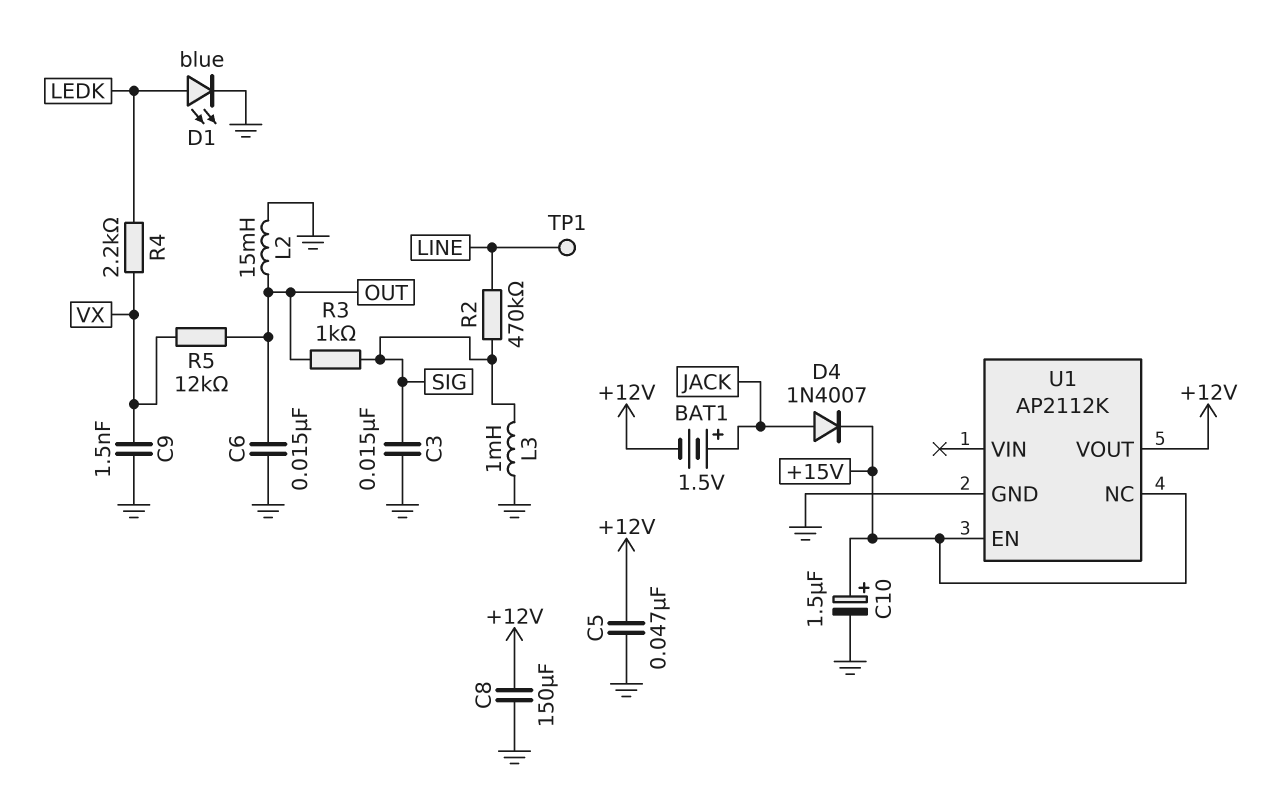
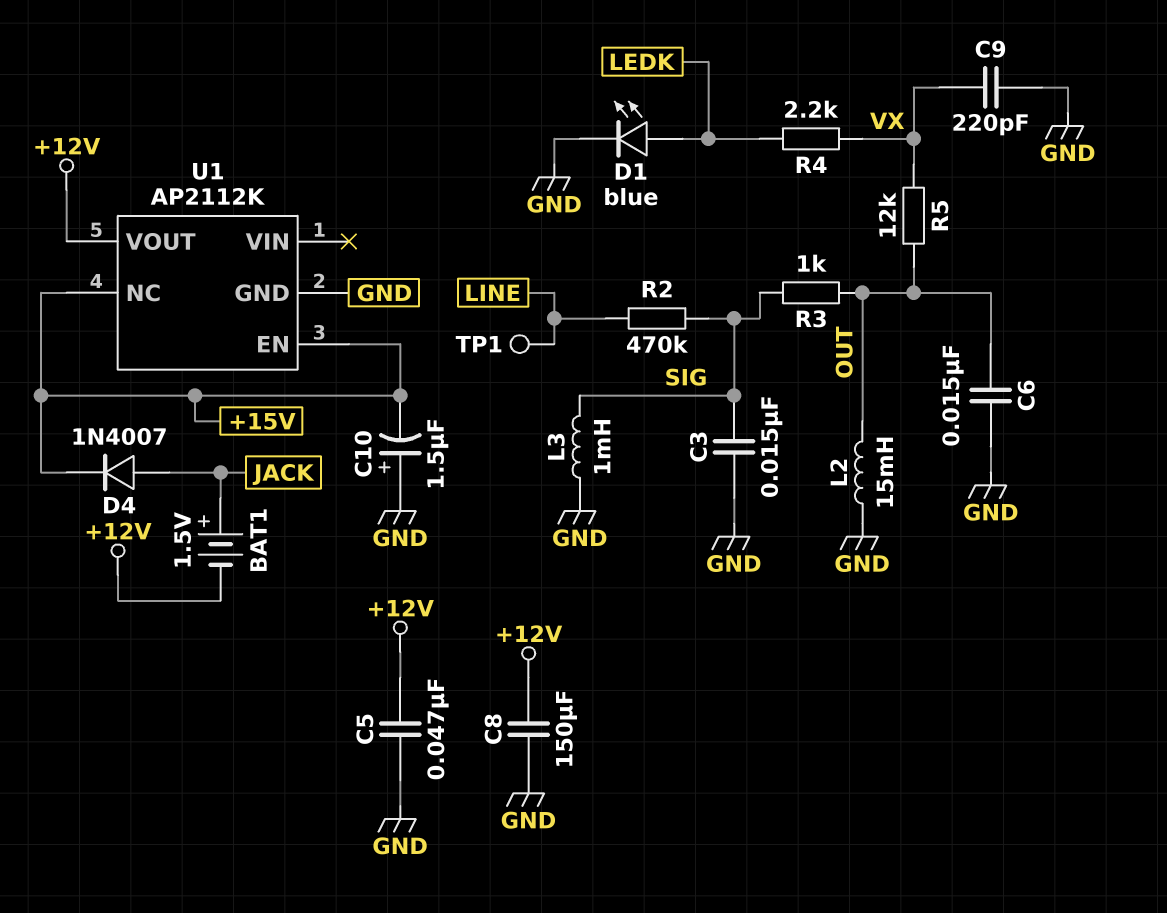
C9: 1.5nF (GND, VX) -> 220pF (GND, VX)
C10: 1.5uF (plus +15V, minus GND) -> 1.5uF (plus GND, minus +15V)

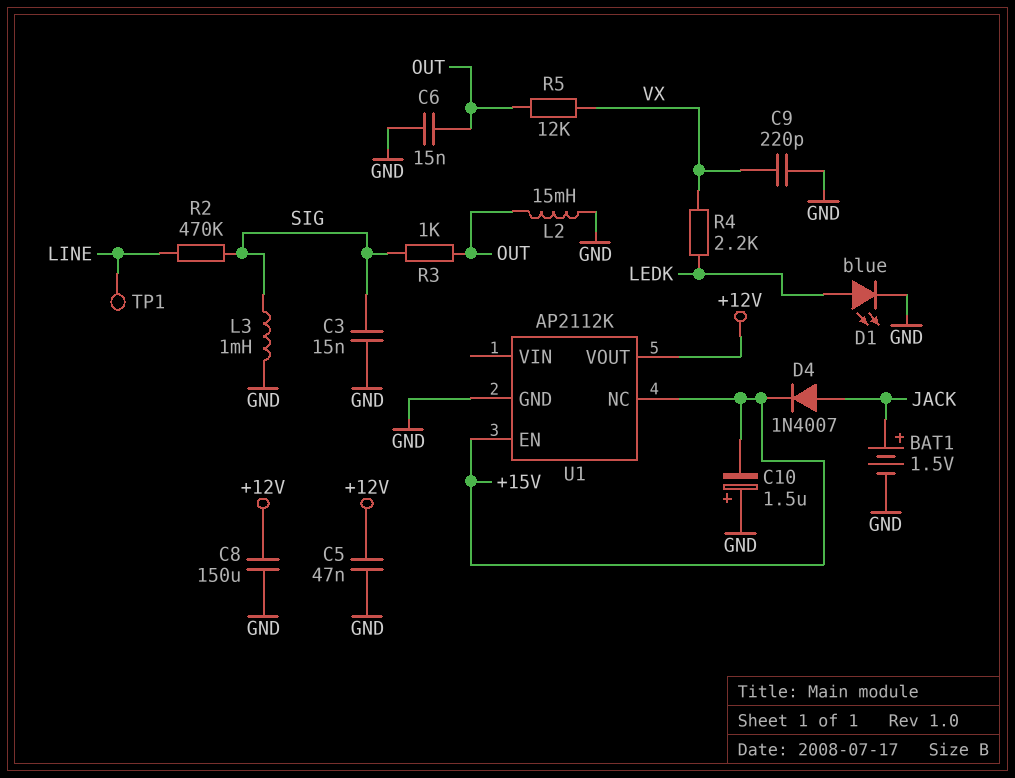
BAT1: 1.5V (plus JACK, minus +12V) -> 1.5V (plus JACK, minus GND)

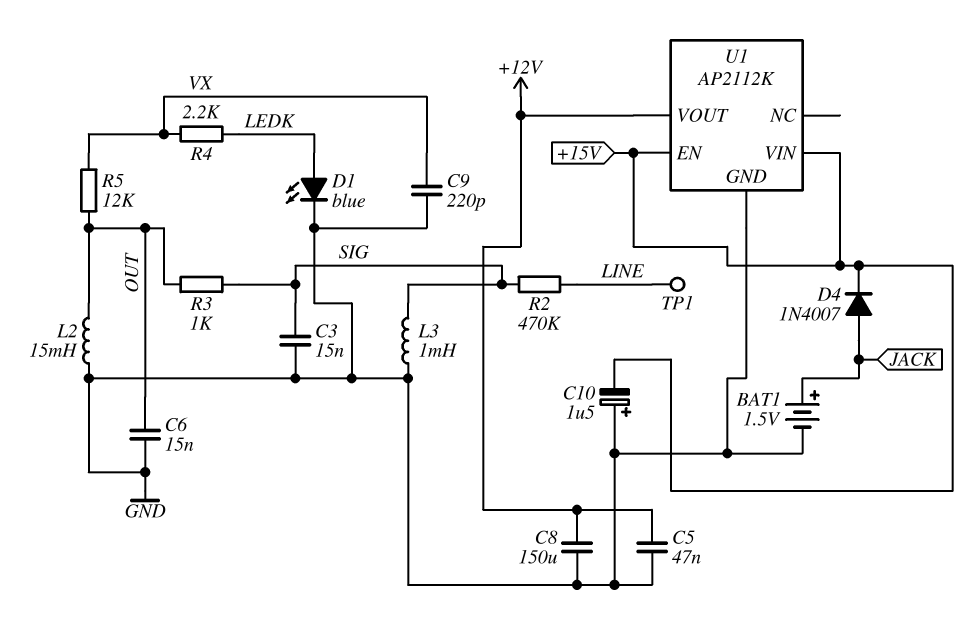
U1 pin NC: +15V -> none
U1 pin VIN: none -> +15V

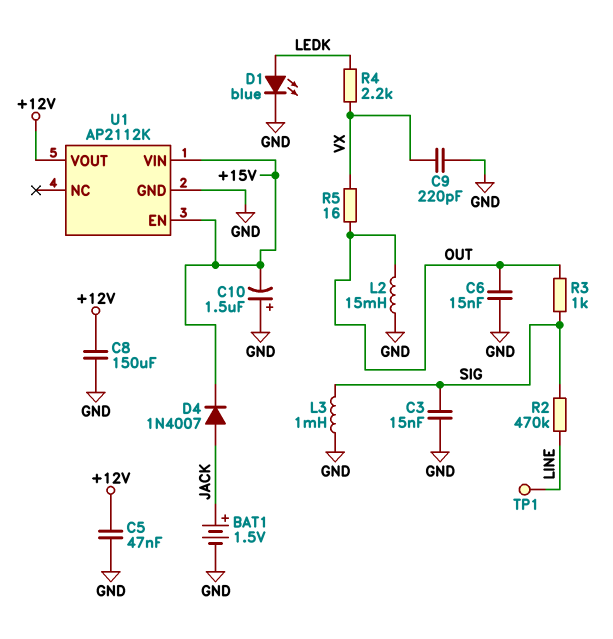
R5: 12k (OUT, VX) -> 16 (OUT, VX)

